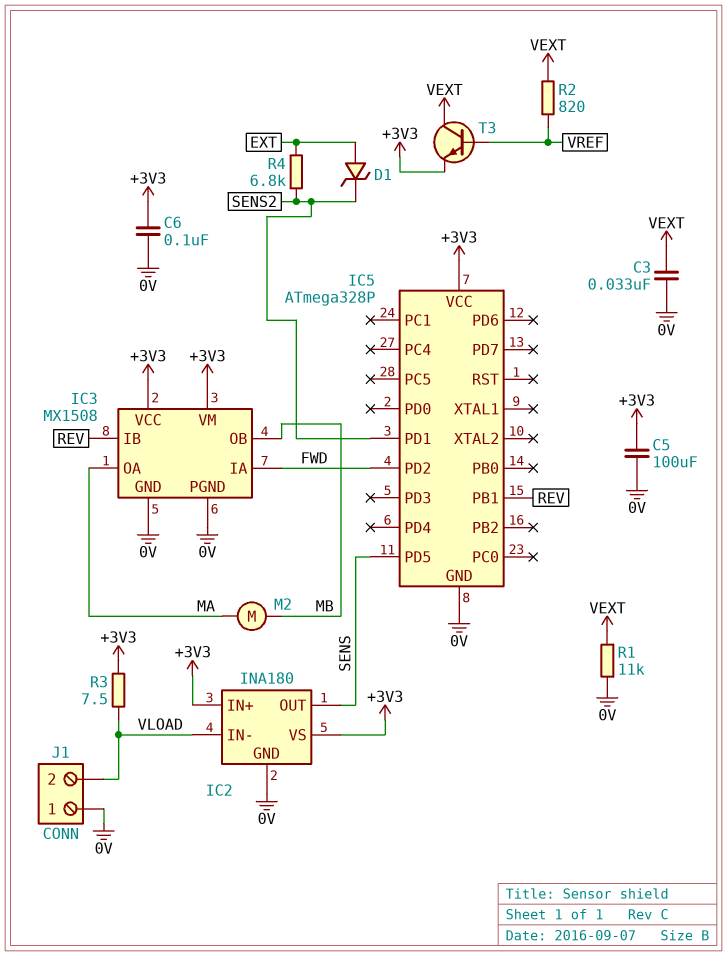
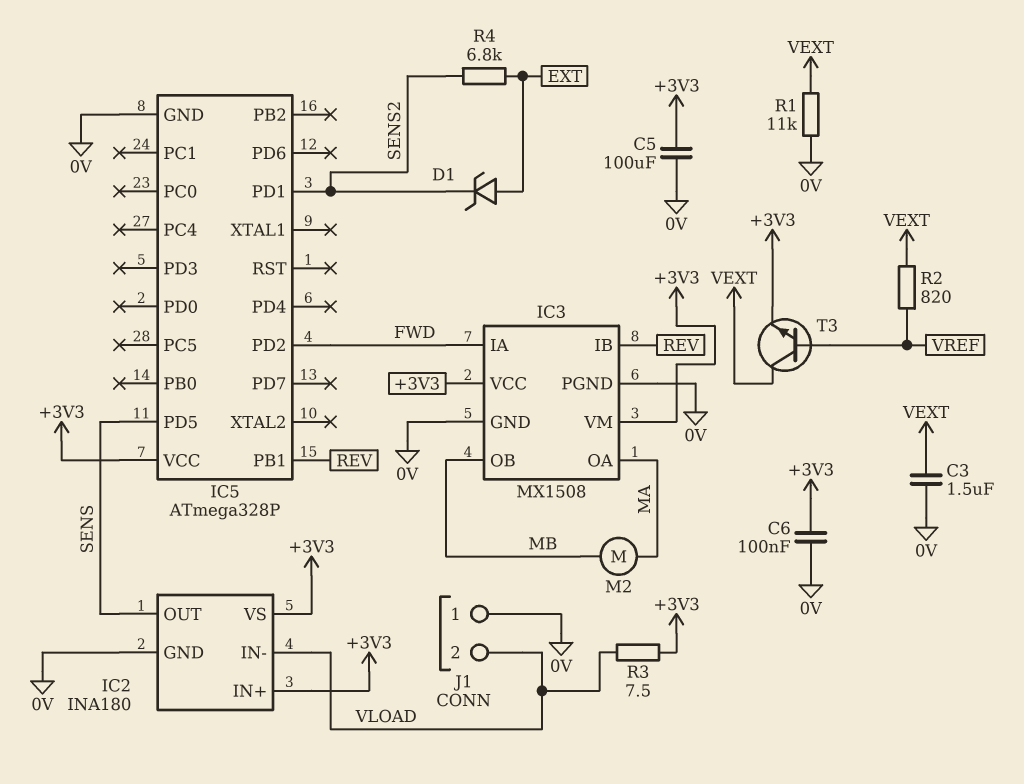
C3: 33nF (0V, VEXT) -> 1.5uF (0V, VEXT)

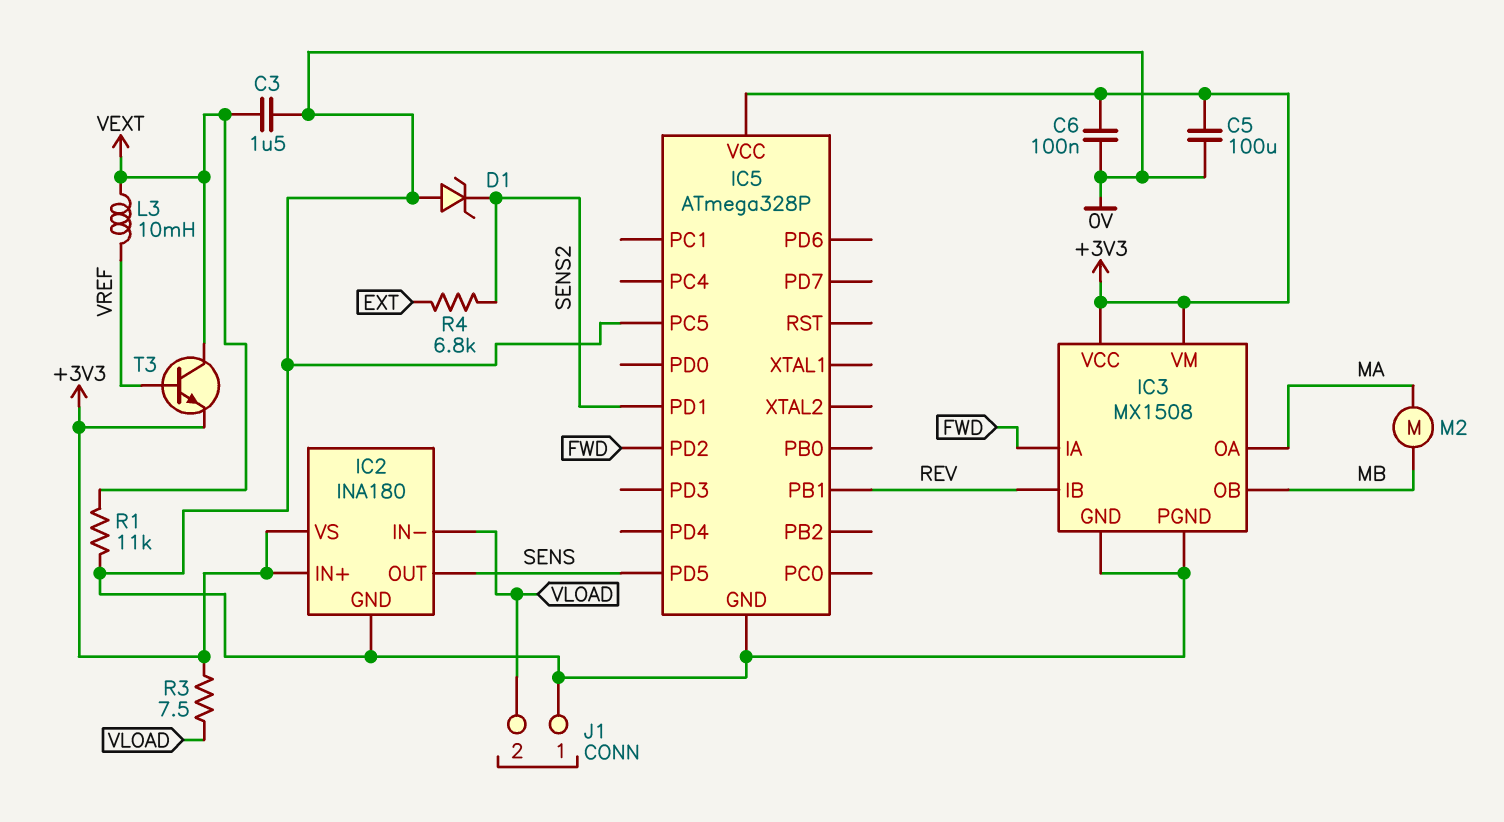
D1: zener (A EXT, K SENS2) -> zener (A 0V, K SENS2)
IC5 pin PC5: none -> 0V
L3: none -> 10mH (VEXT, VREF)
R2: 820 (VEXT, VREF) -> none

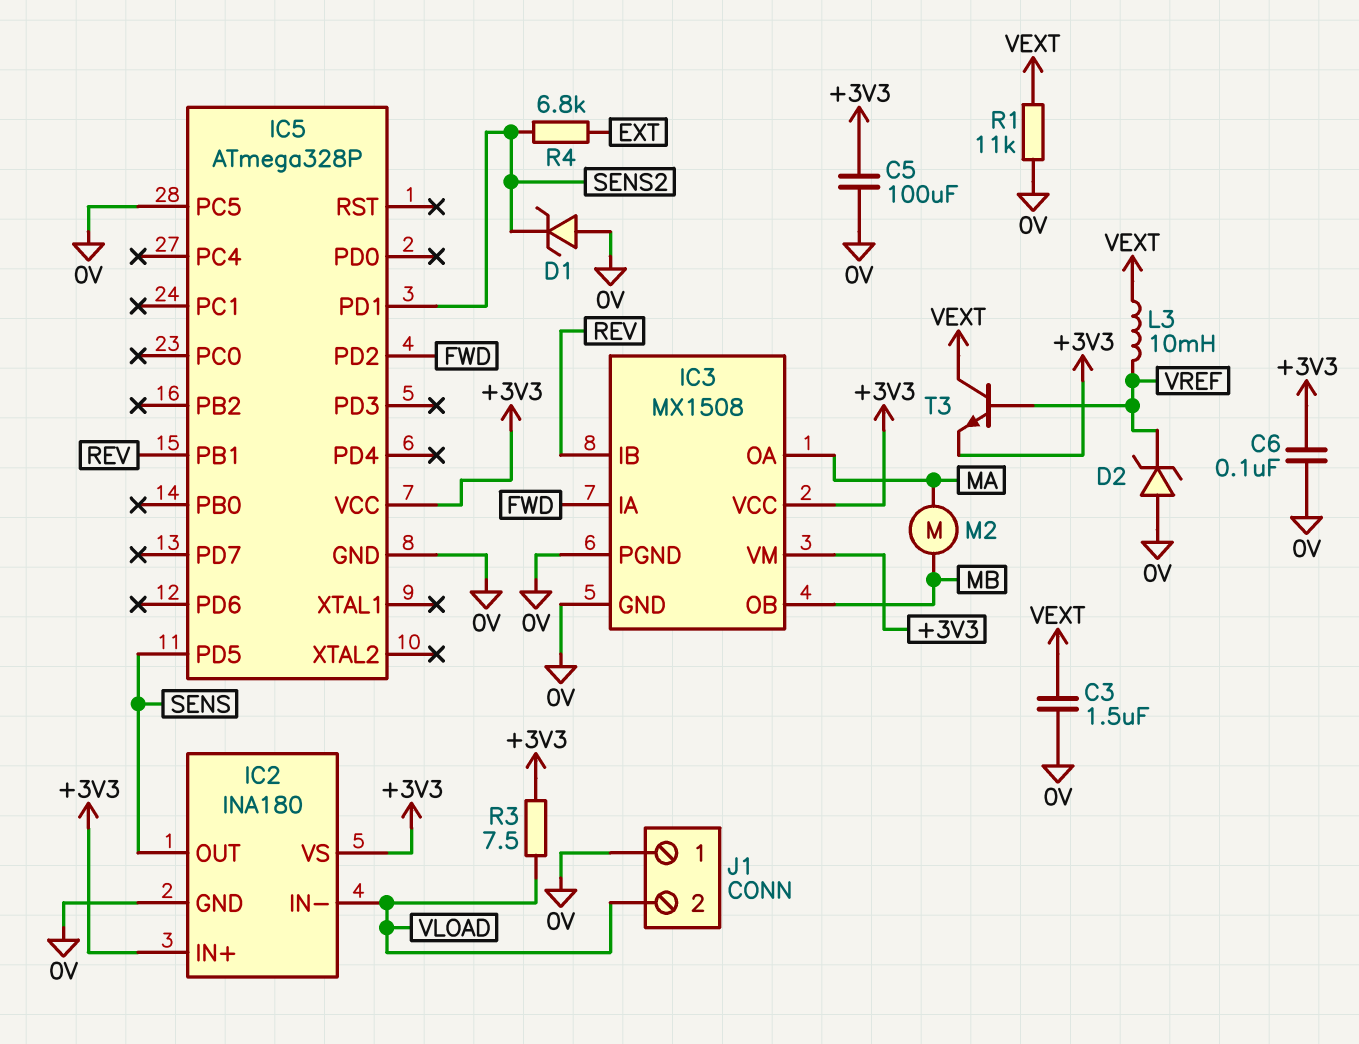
D2: none -> zener (A 0V, K VREF)

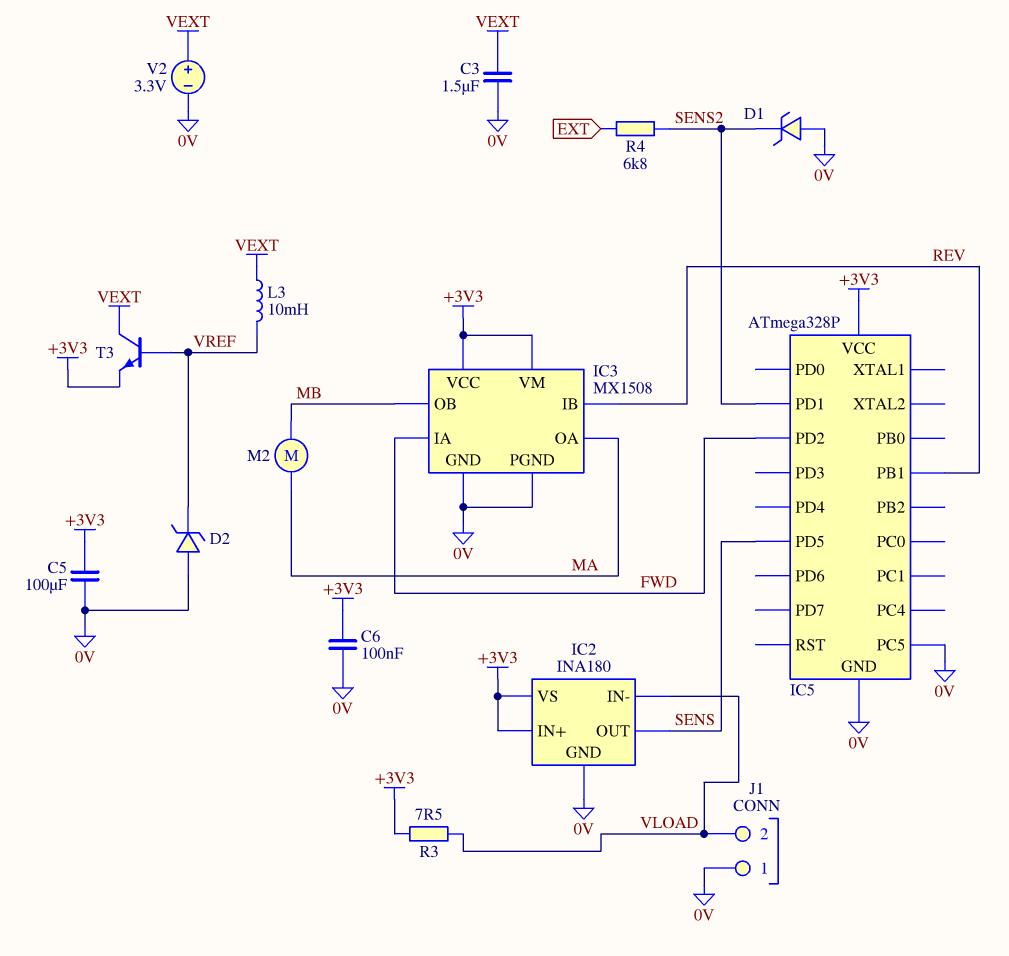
R1: 11k (0V, VEXT) -> none
V2: none -> 3.3V (plus VEXT, minus 0V)

